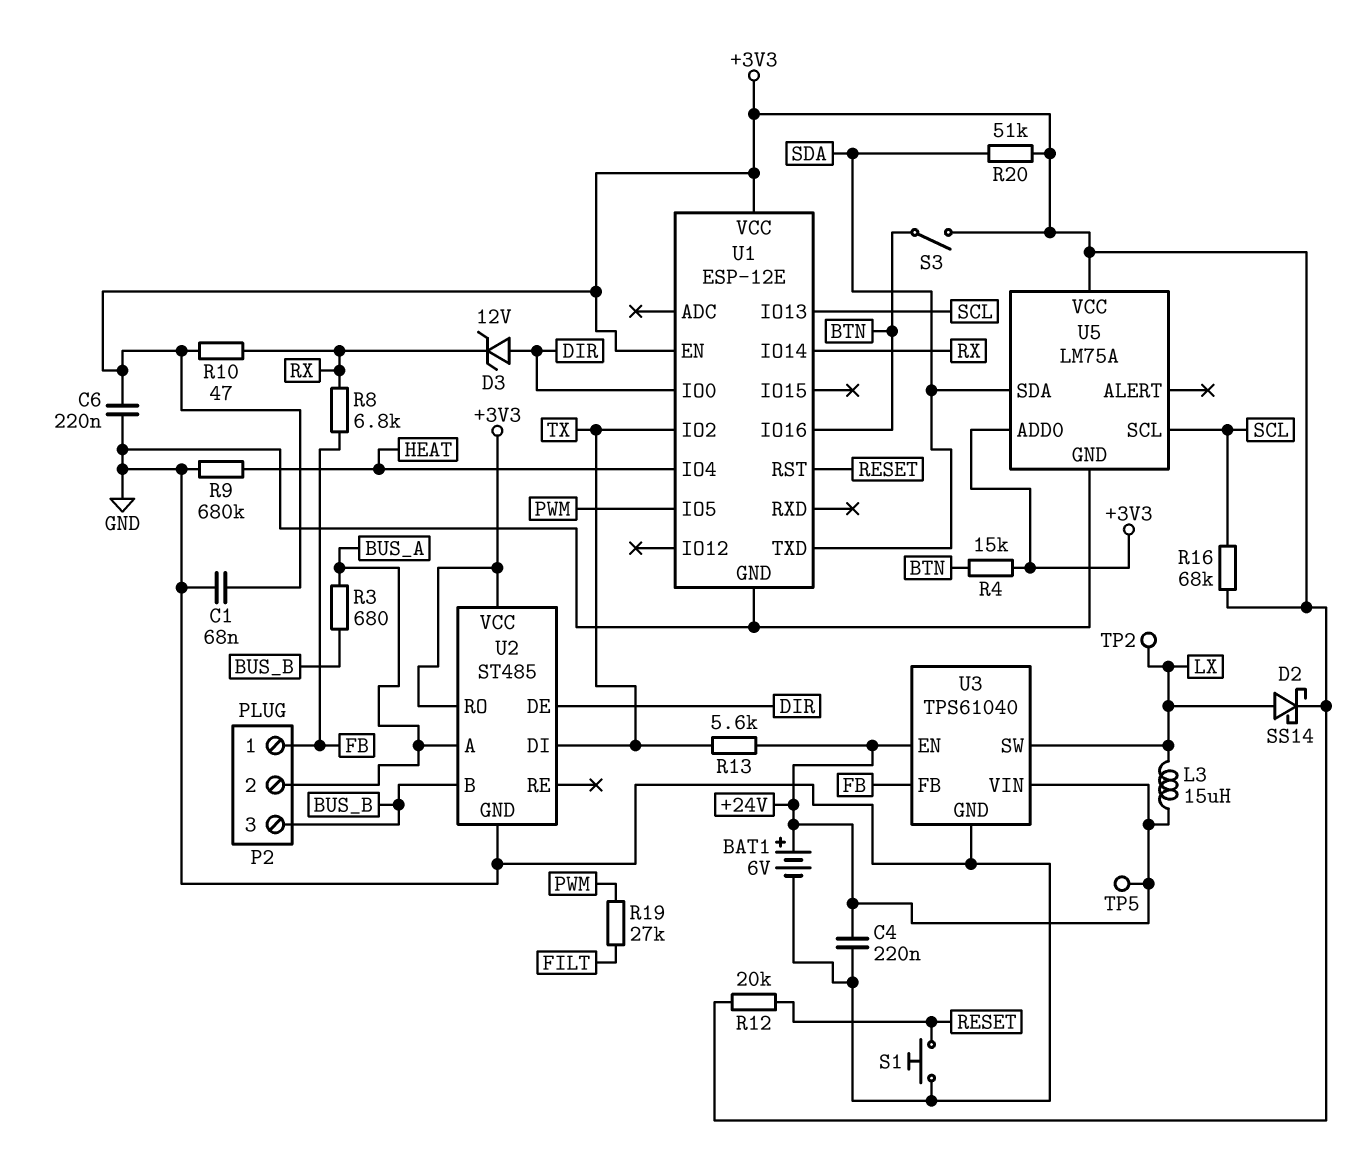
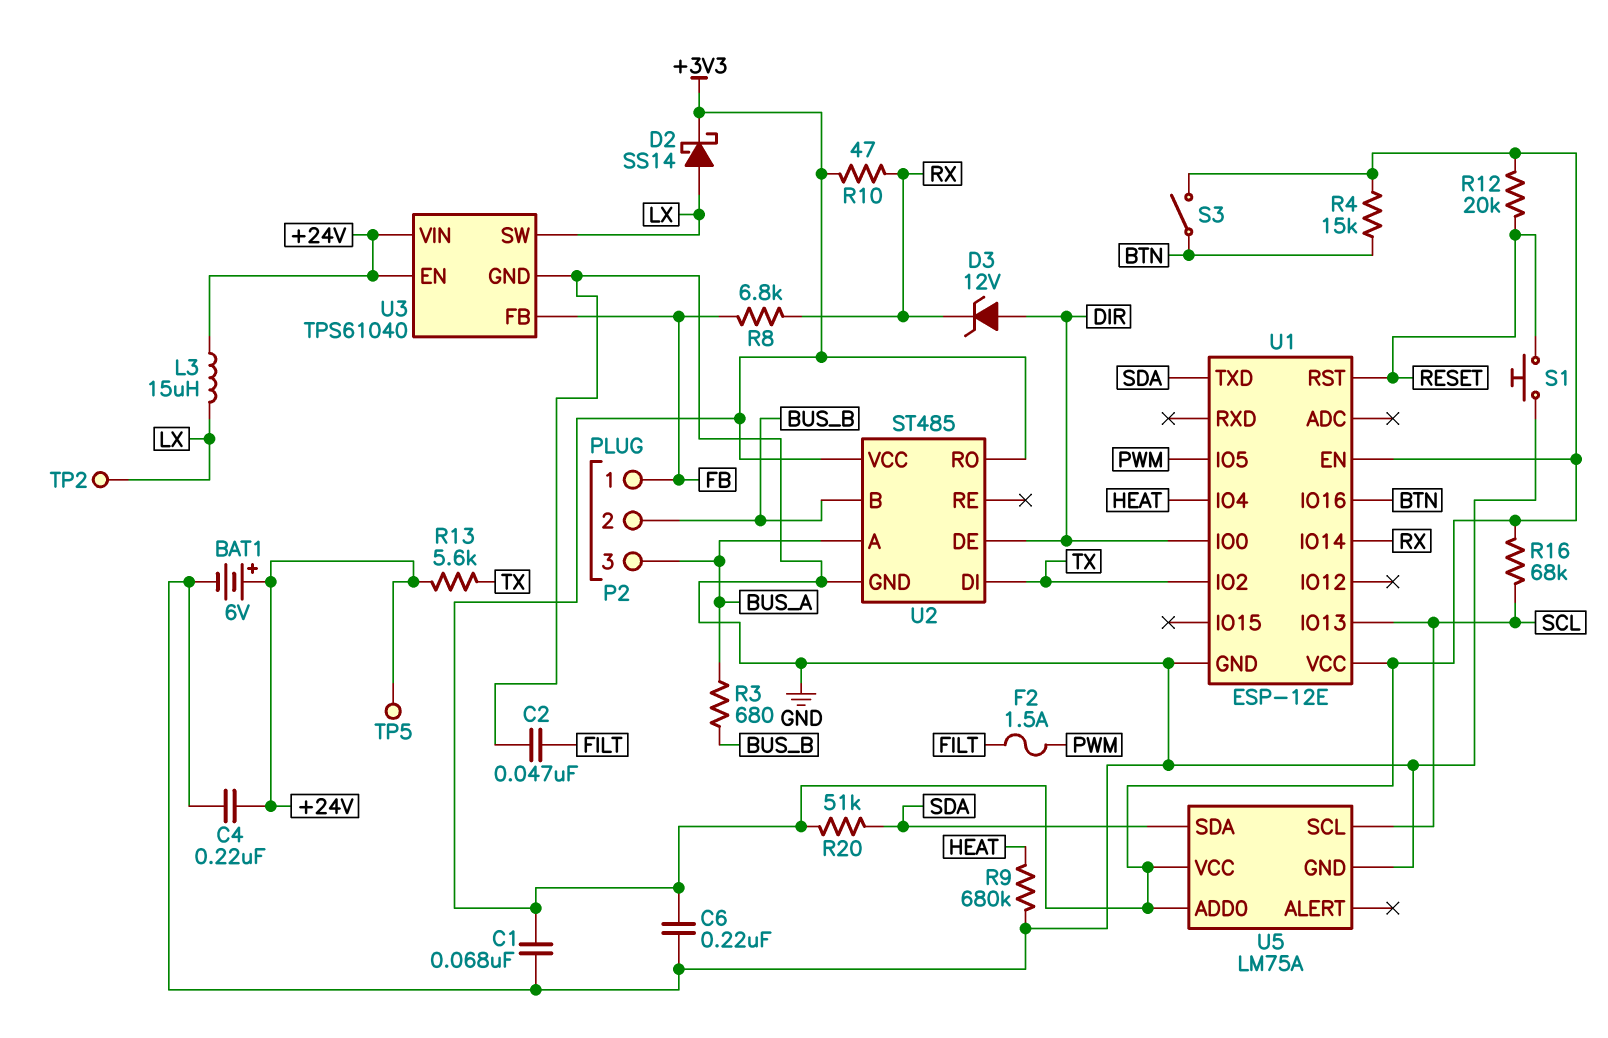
C2: none -> 47nF (FILT, GND)
F2: none -> 1.5A (FILT, PWM)
P2 pin 2: BUS_A -> BUS_B
P2 pin 3: BUS_B -> BUS_A
R19: 27k (FILT, PWM) -> none

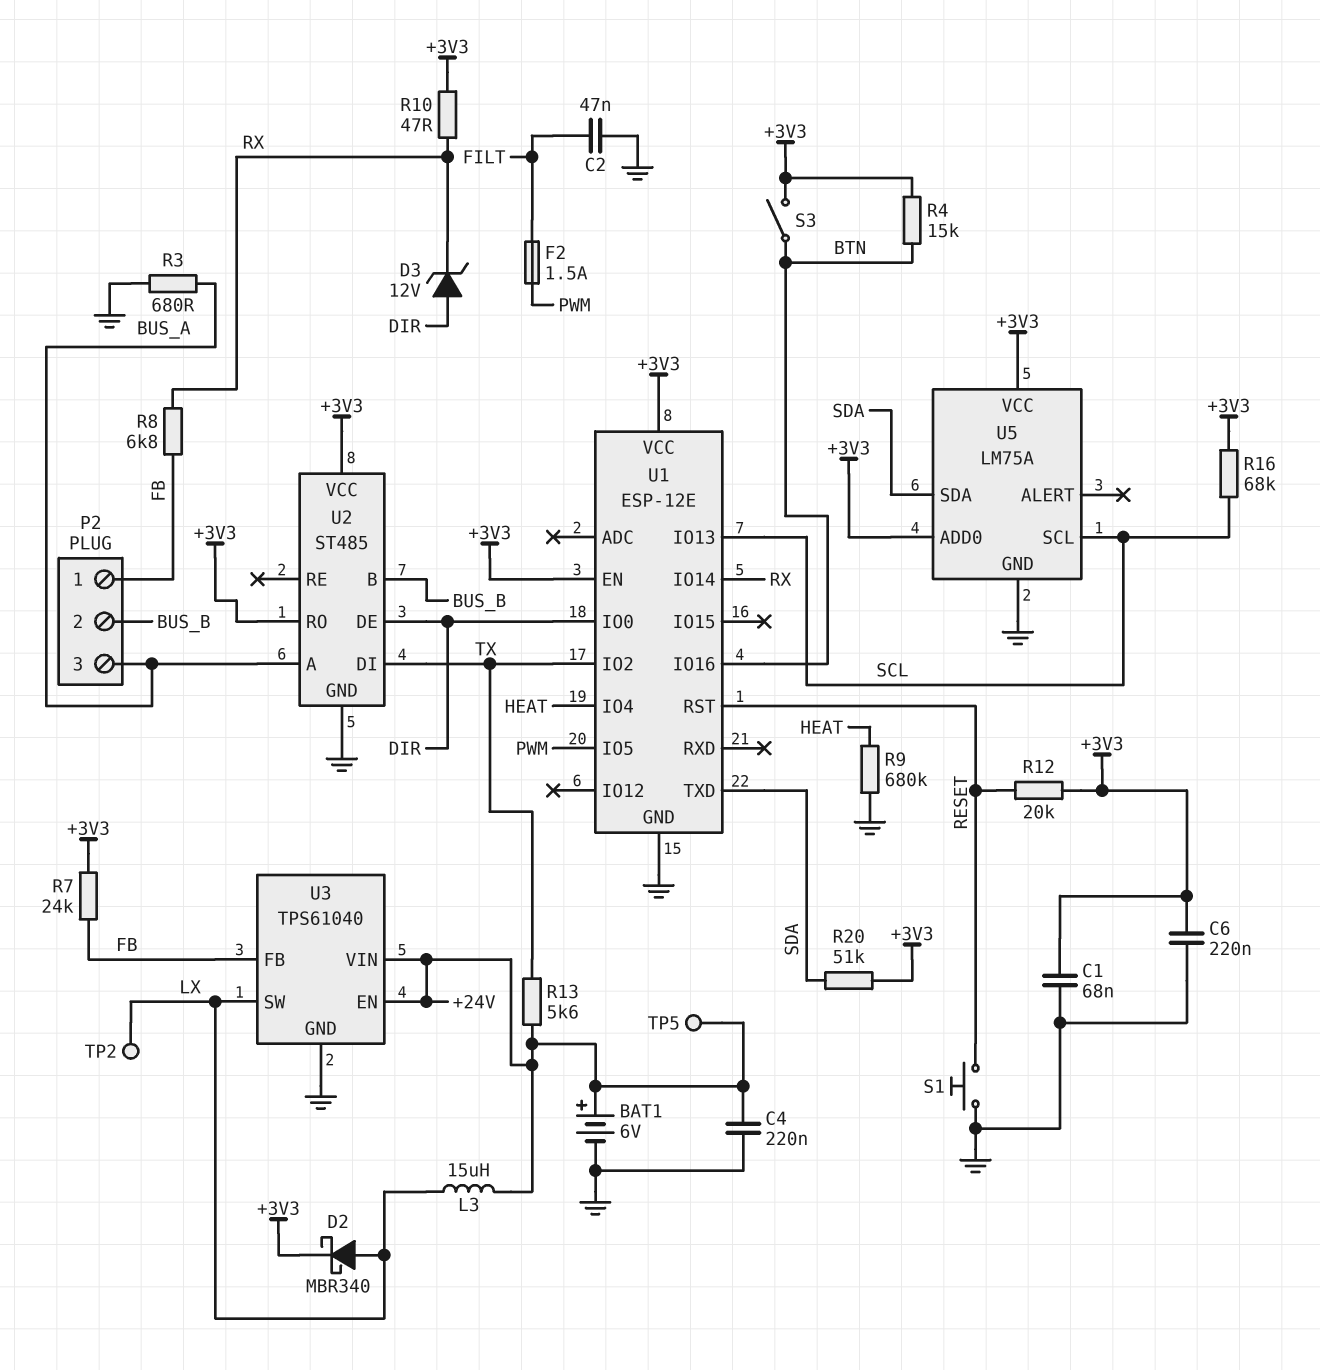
D2: schottky SS14 (A LX, K +3V3) -> schottky MBR340 (A LX, K +3V3)
R3: 680 (BUS_A, BUS_B) -> 680 (BUS_A, GND)
R7: none -> 24k (+3V3, FB)

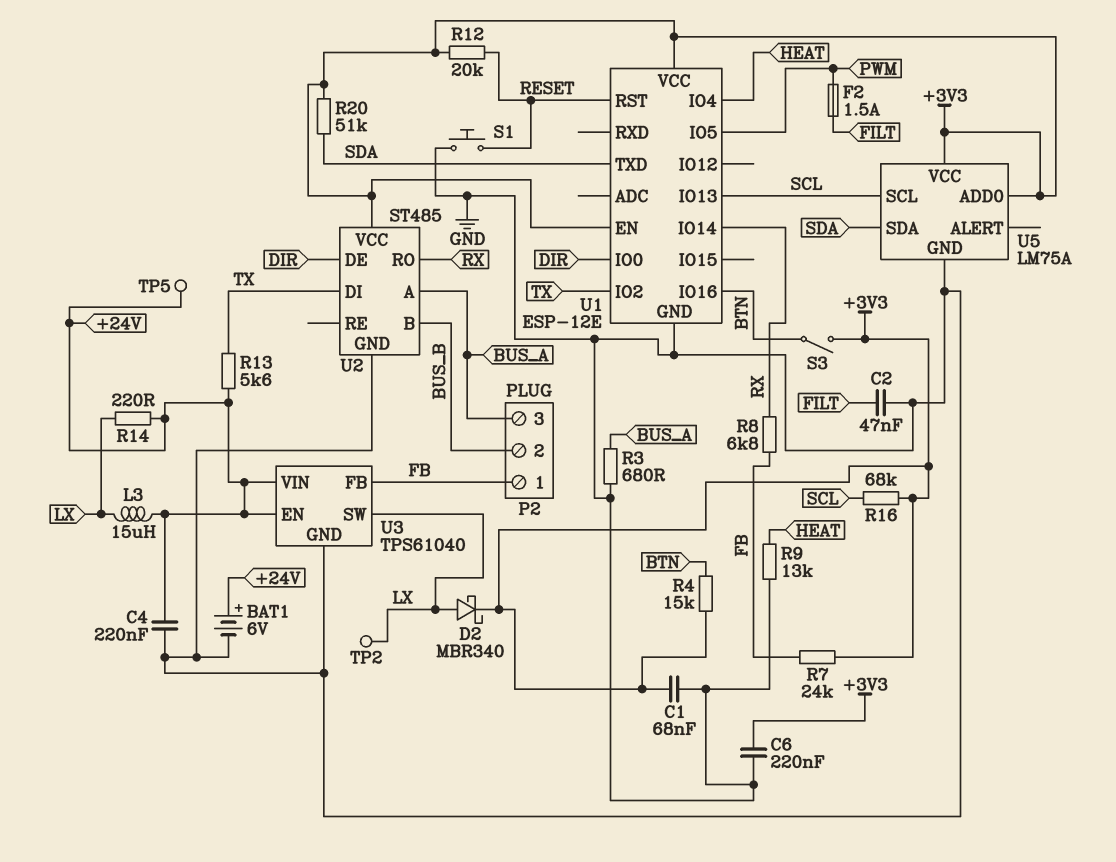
D3: zener 12V (A DIR, K RX) -> none
R9: 680k (GND, HEAT) -> 13k (GND, HEAT)
R10: 47 (+3V3, RX) -> none
R14: none -> 220 (+24V, LX)
U2 pin RO: +3V3 -> RX

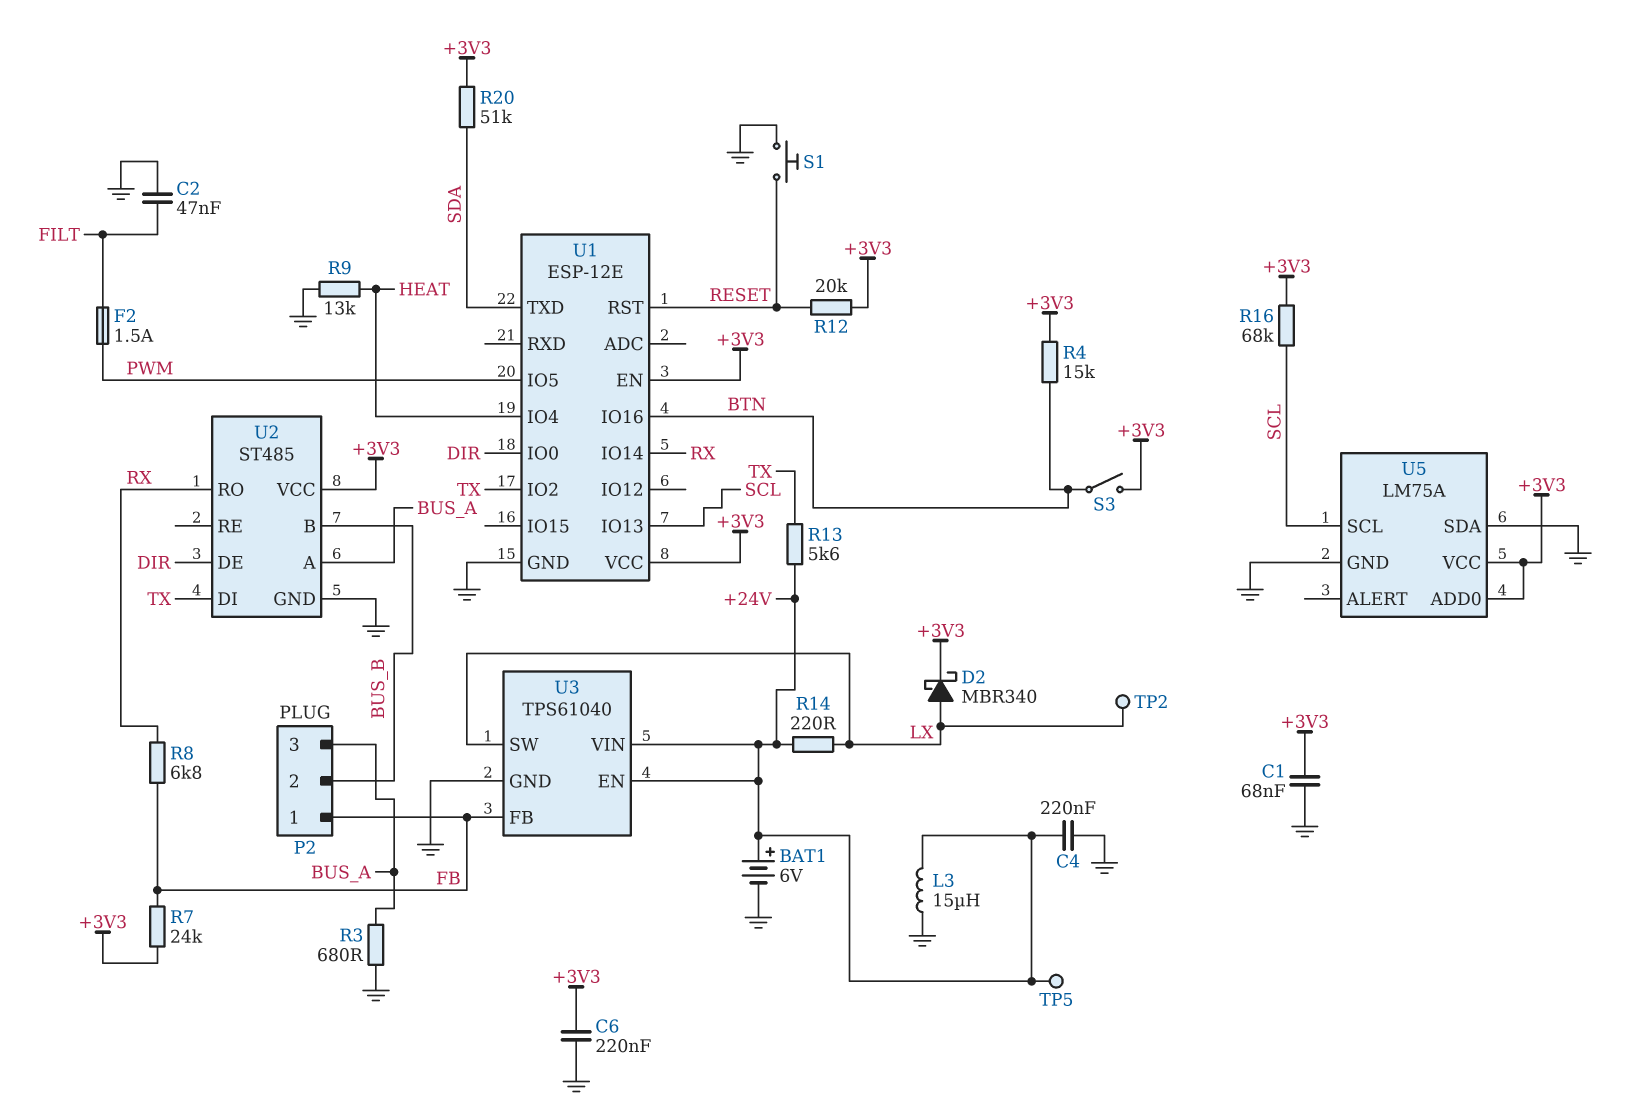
L3: 15uH (+24V, LX) -> 15uH (+24V, GND)
U5 pin SDA: SDA -> GND

